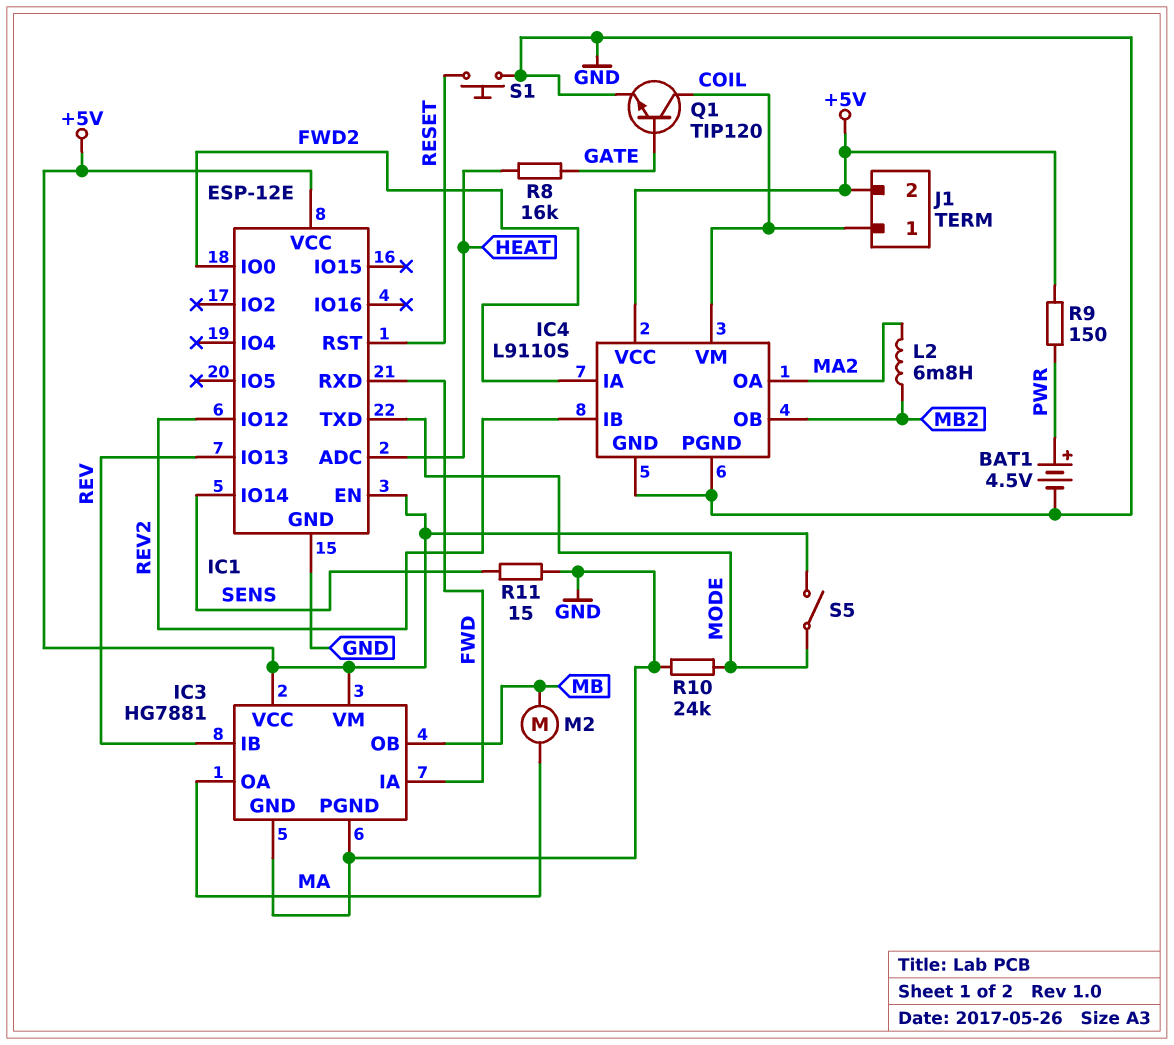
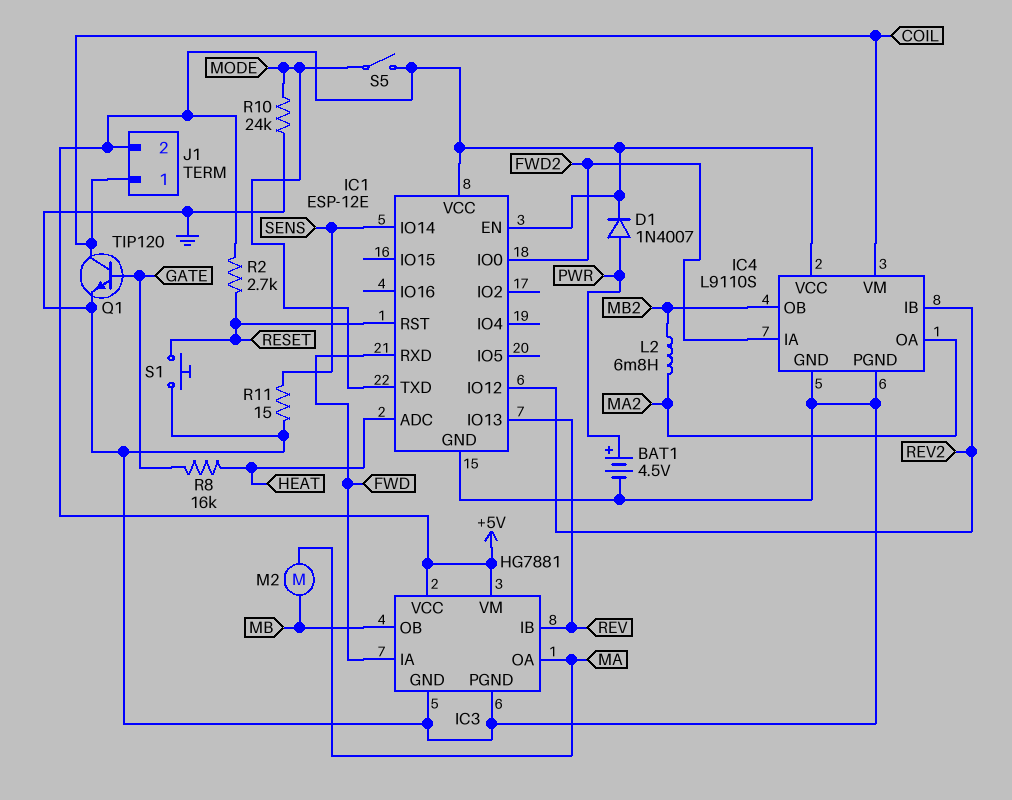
D1: none -> diode 1N4007 (A PWR, K +5V)
R2: none -> 2.7k (+5V, RESET)
R9: 150 (+5V, PWR) -> none

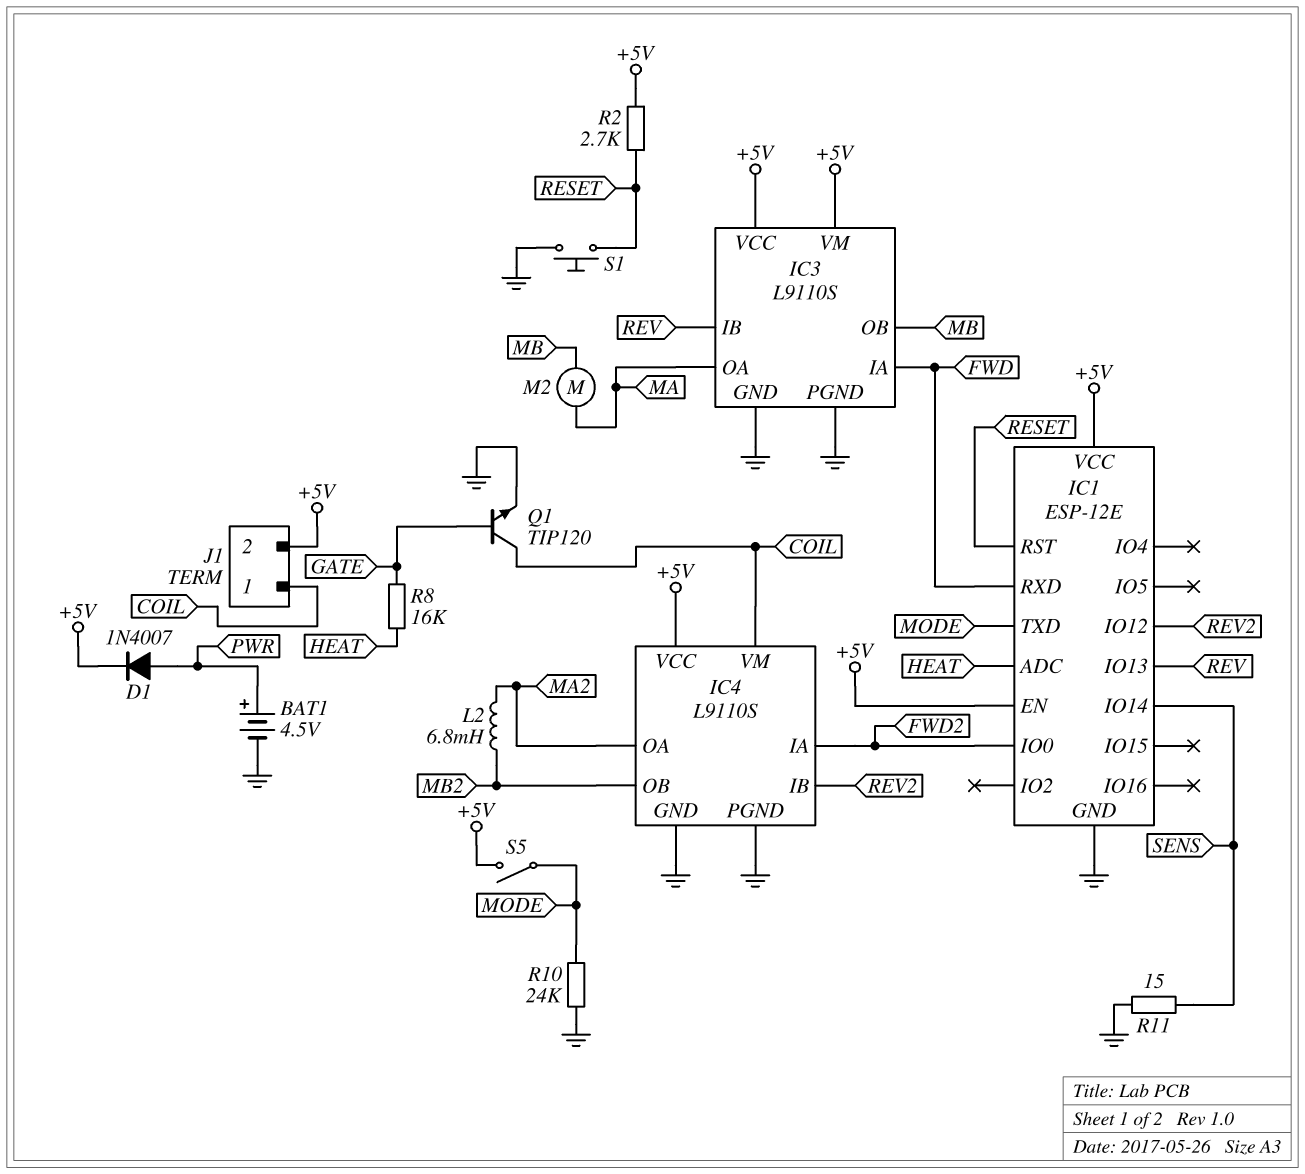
IC3: HG7881 -> L9110S

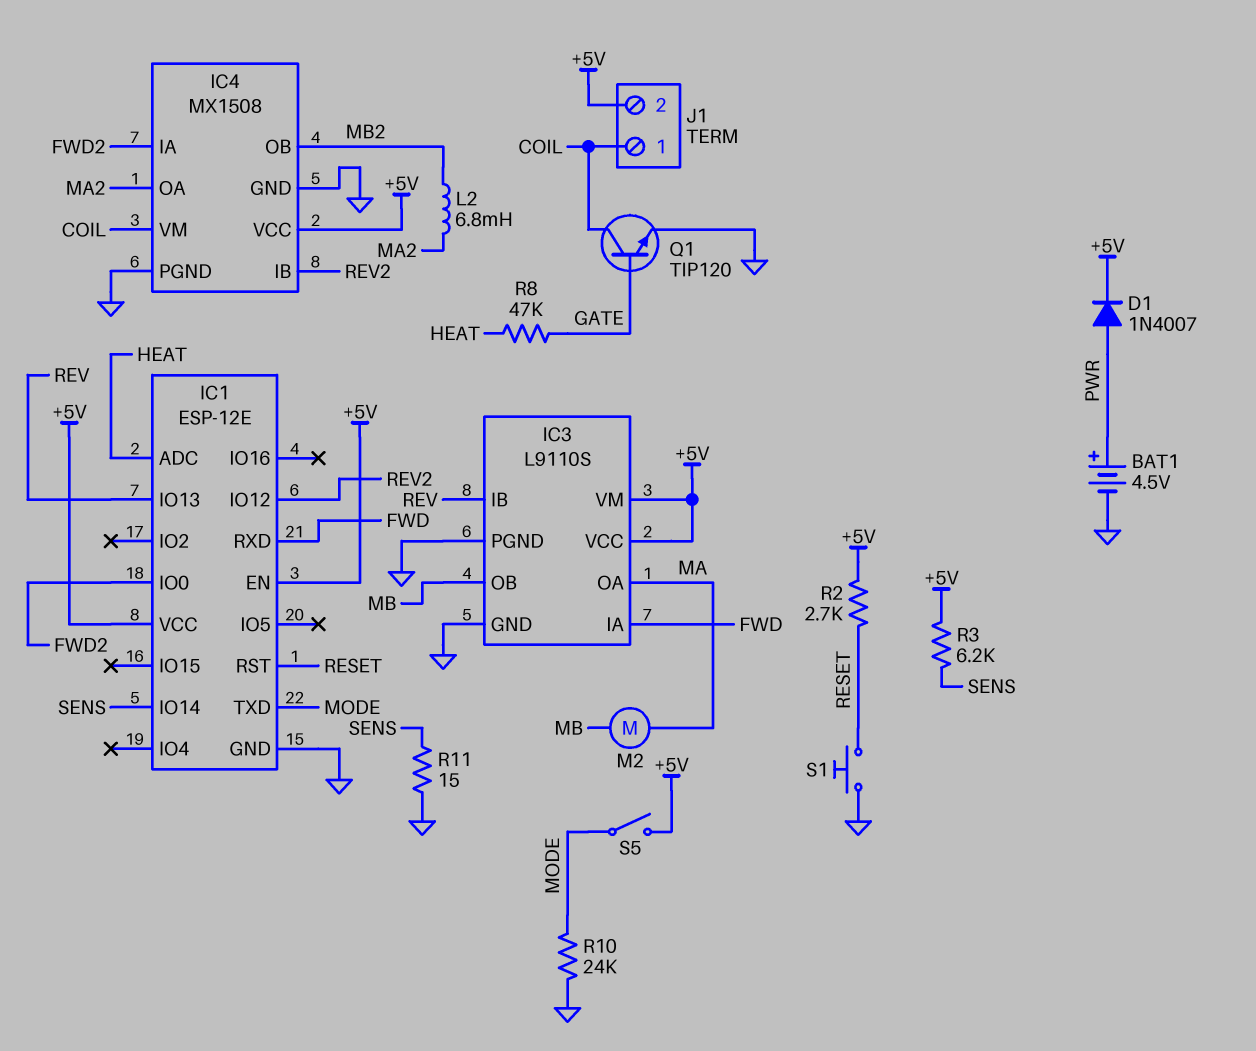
IC4: L9110S -> MX1508
R3: none -> 6.2k (+5V, SENS)
R8: 16k (GATE, HEAT) -> 47k (GATE, HEAT)

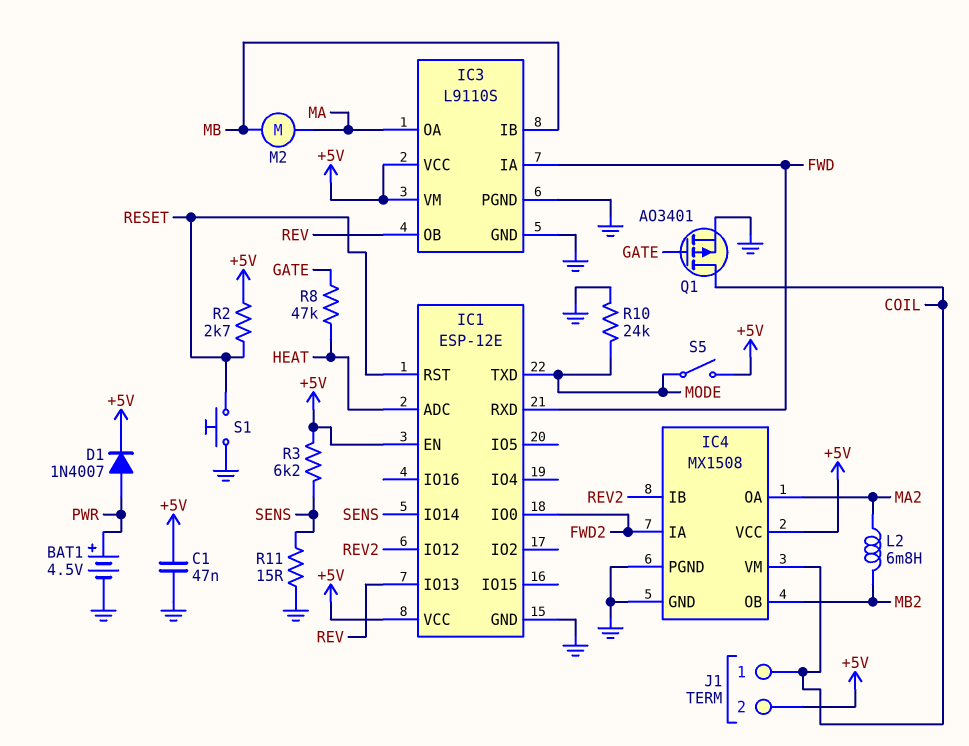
C1: none -> 47nF (+5V, GND)
IC3 pin IB: REV -> MB
IC3 pin OB: MB -> REV
Q1: NPN TIP120 (B GATE, C COIL, E GND) -> PMOS AO3401 (G GATE, D COIL, S GND)

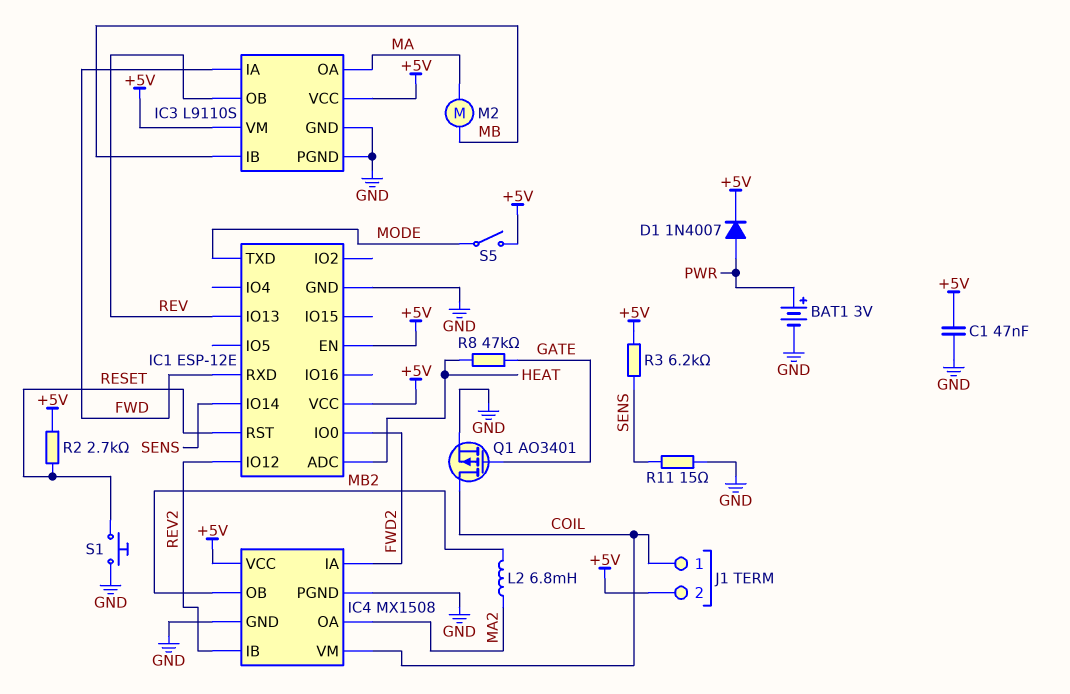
BAT1: 4.5V (plus PWR, minus GND) -> 3V (plus PWR, minus GND)
R10: 24k (GND, MODE) -> none

